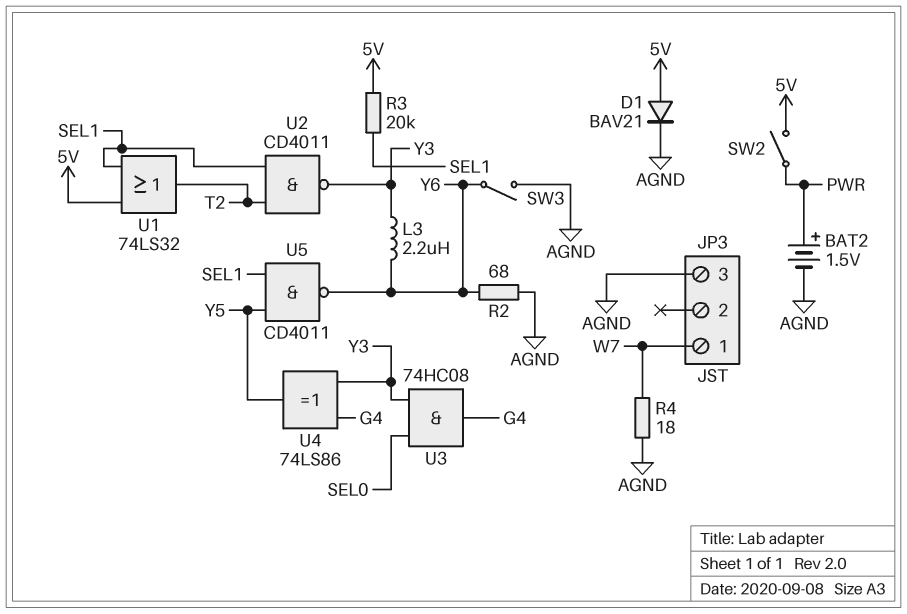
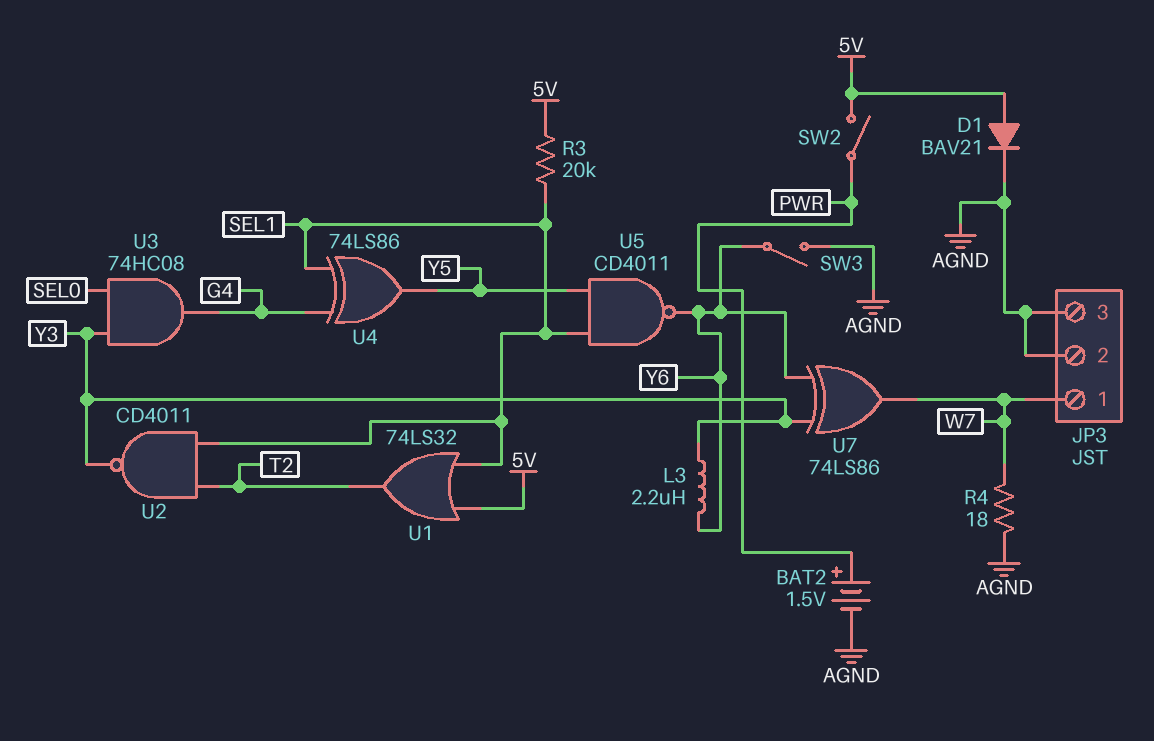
JP3 pin 2: none -> AGND
R2: 68 (AGND, Y6) -> none
U4: XOR 74LS86 (in G4, in Y3, out Y5) -> XOR 74LS86 (in G4, in SEL1, out Y5)
U7: none -> XOR 74LS86 (in Y3, in Y6, out W7)

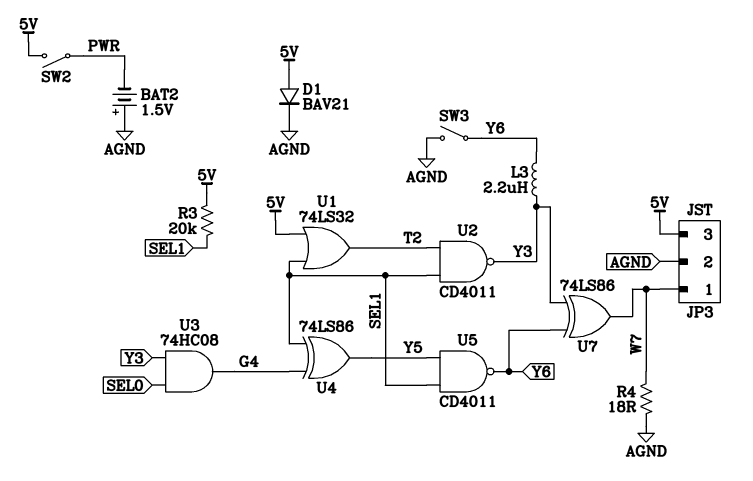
BAT2: 1.5V (plus PWR, minus AGND) -> 1.5V (plus AGND, minus PWR)
JP3 pin 3: AGND -> 5V

